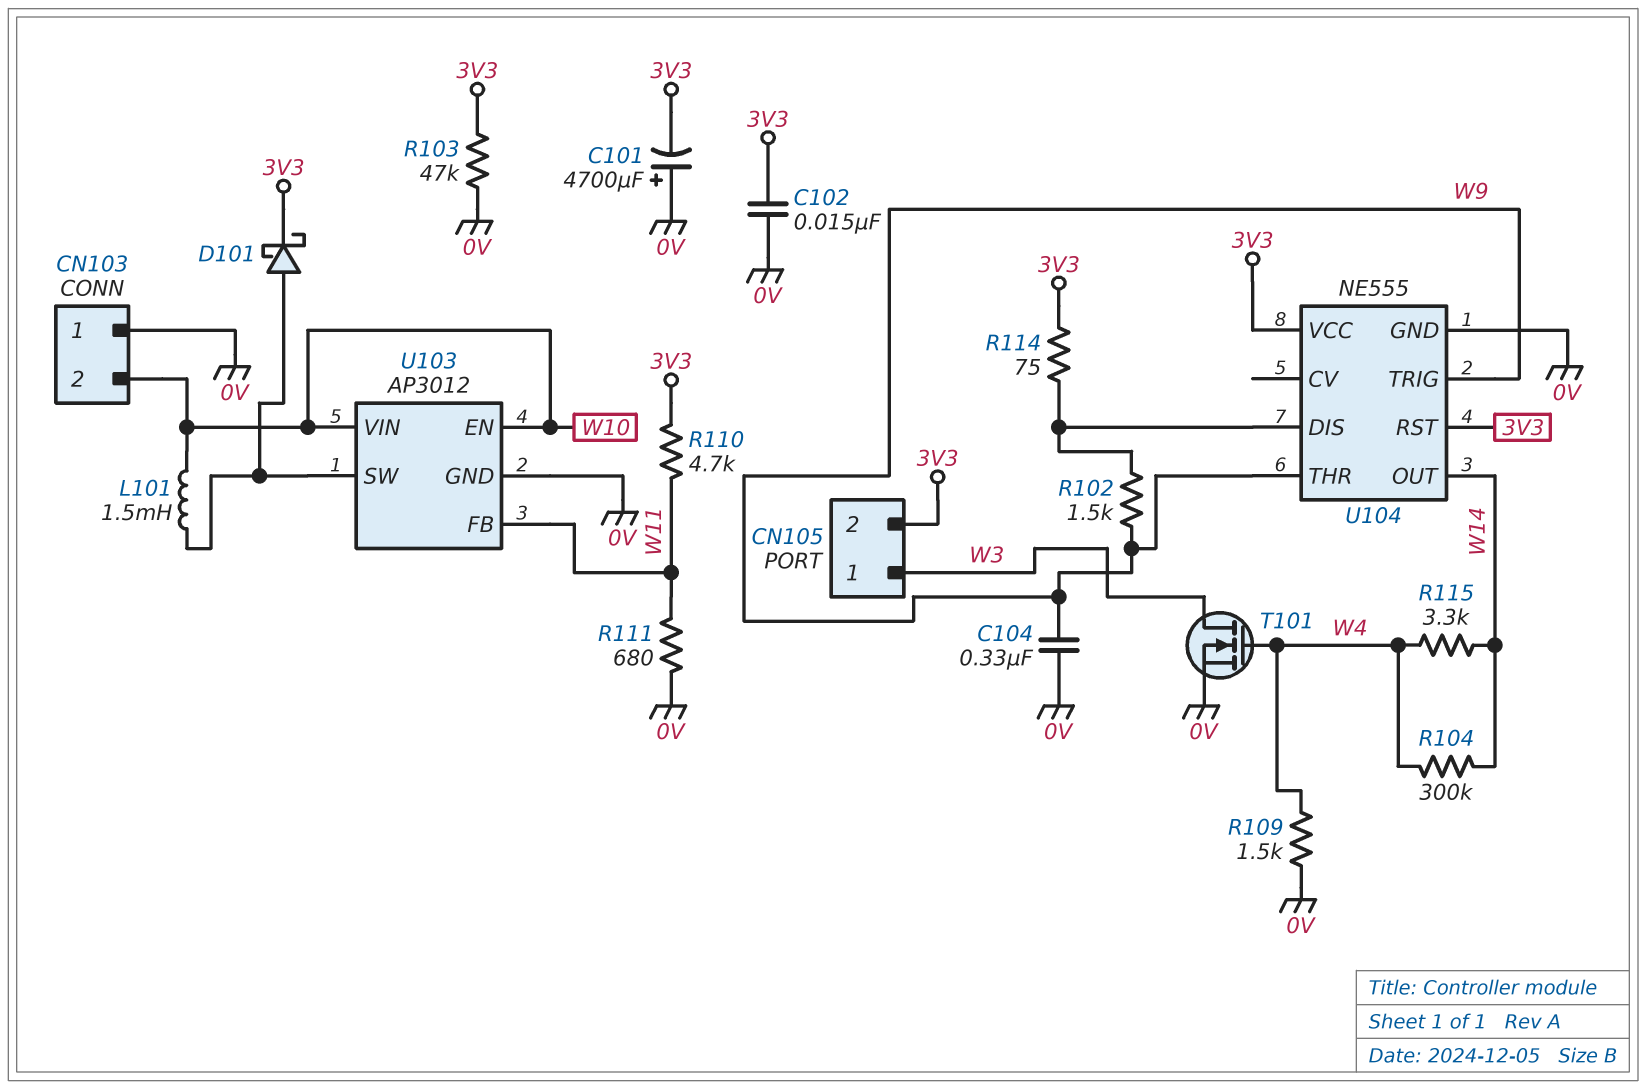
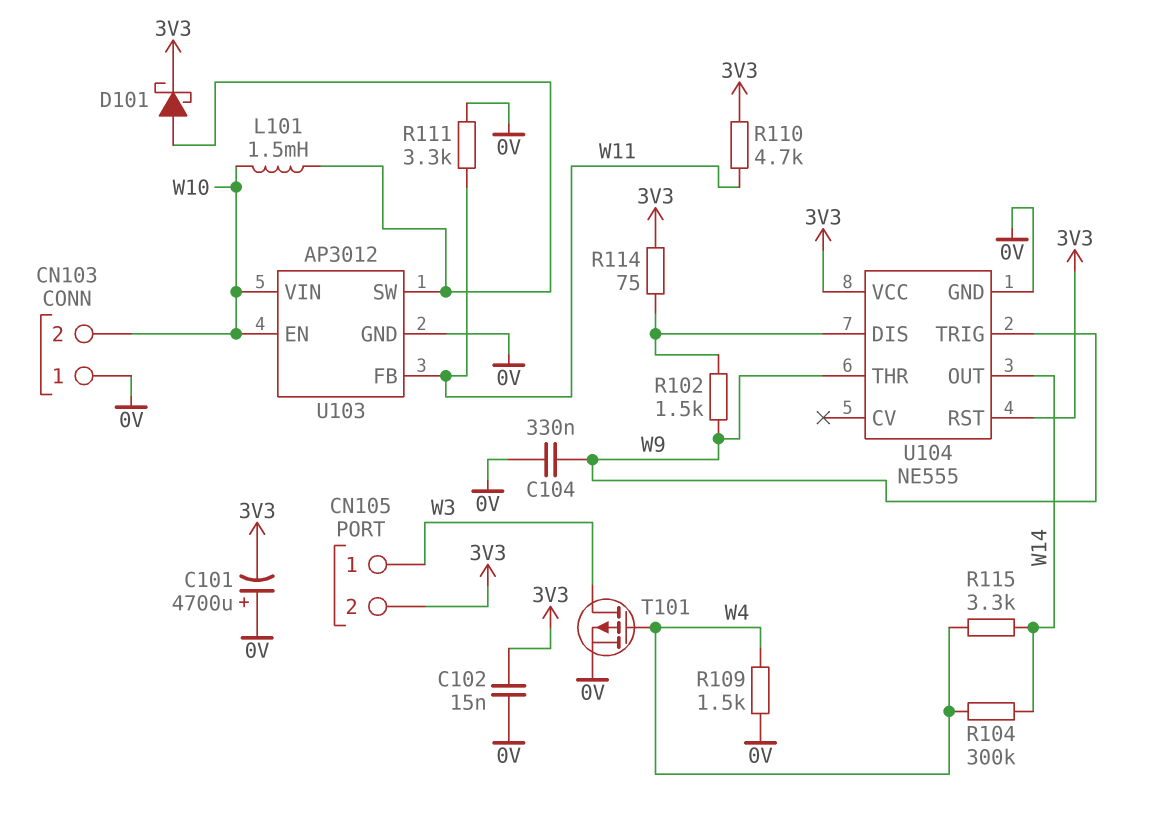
R103: 47k (0V, 3V3) -> none
R111: 680 (0V, W11) -> 3.3k (0V, W11)
T101: NMOS (G W4, D W3, S 0V) -> PMOS (G W4, D W3, S 0V)

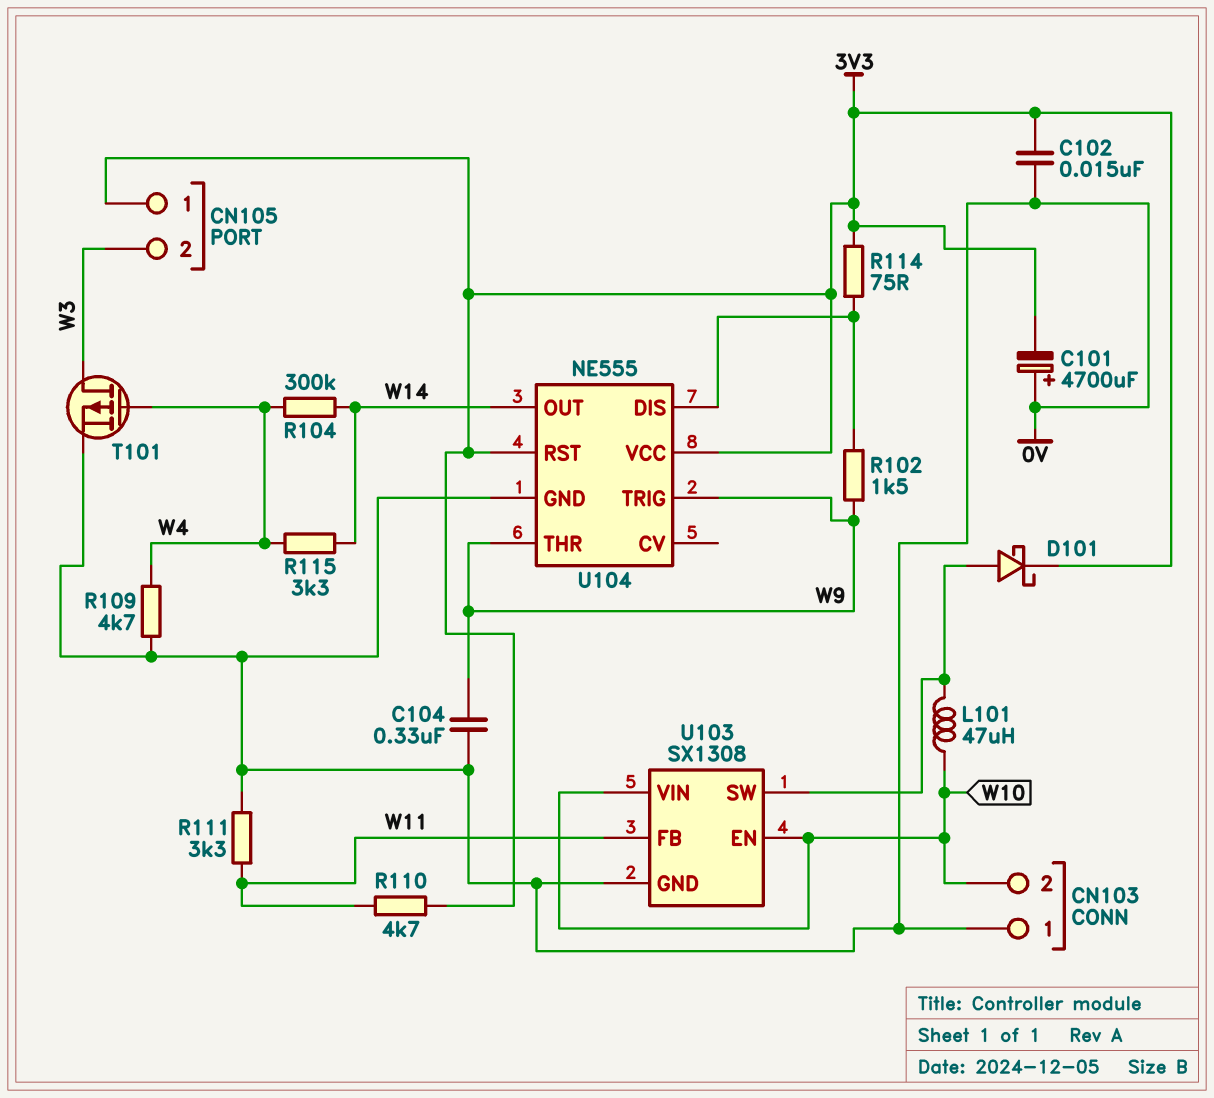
CN105 pin 1: W3 -> 3V3
CN105 pin 2: 3V3 -> W3
L101: 1.5mH (U103/SW, W10) -> 47uH (U103/SW, W10)
R109: 1.5k (0V, W4) -> 4.7k (0V, W4)
U103: AP3012 -> SX1308

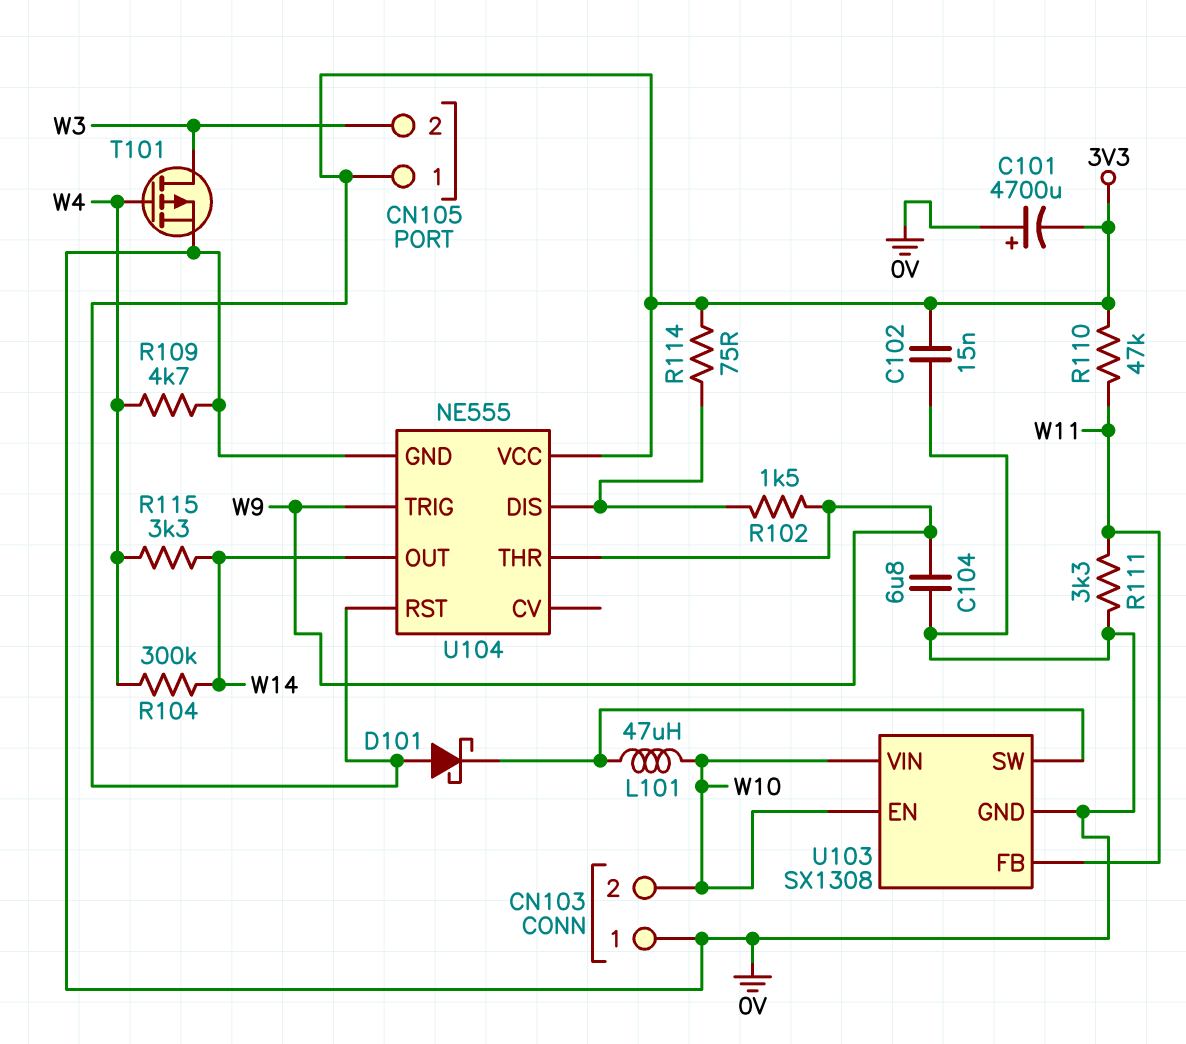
C104: 330nF (0V, W9) -> 6.8uF (0V, W9)
D101: schottky (A U103/SW, K 3V3) -> schottky (A 3V3, K U103/SW)
R110: 4.7k (3V3, W11) -> 47k (3V3, W11)

